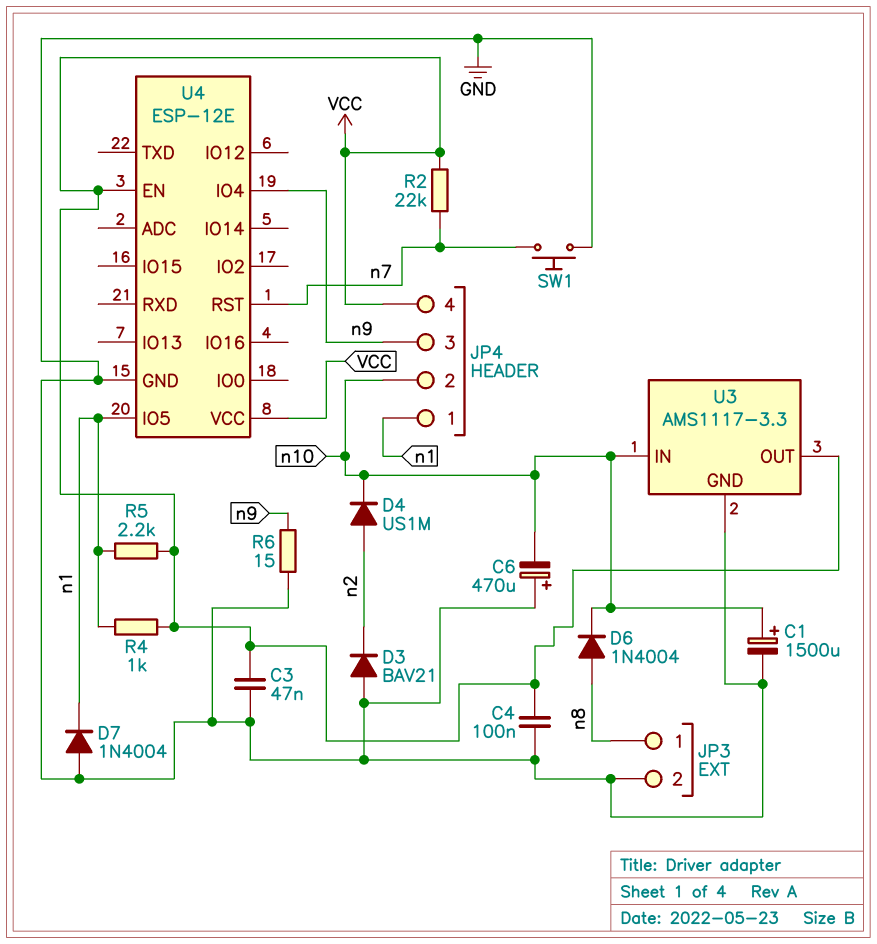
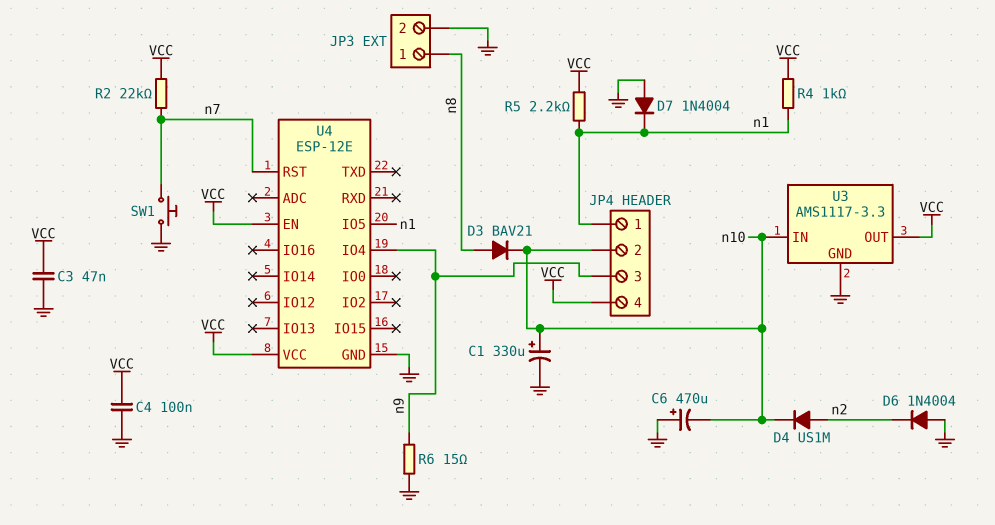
C1: 1500uF (plus n10, minus GND) -> 330uF (plus n10, minus GND)
D3: diode BAV21 (A GND, K n2) -> diode BAV21 (A n8, K n10)
D6: diode 1N4004 (A n8, K n10) -> diode 1N4004 (A GND, K n2)

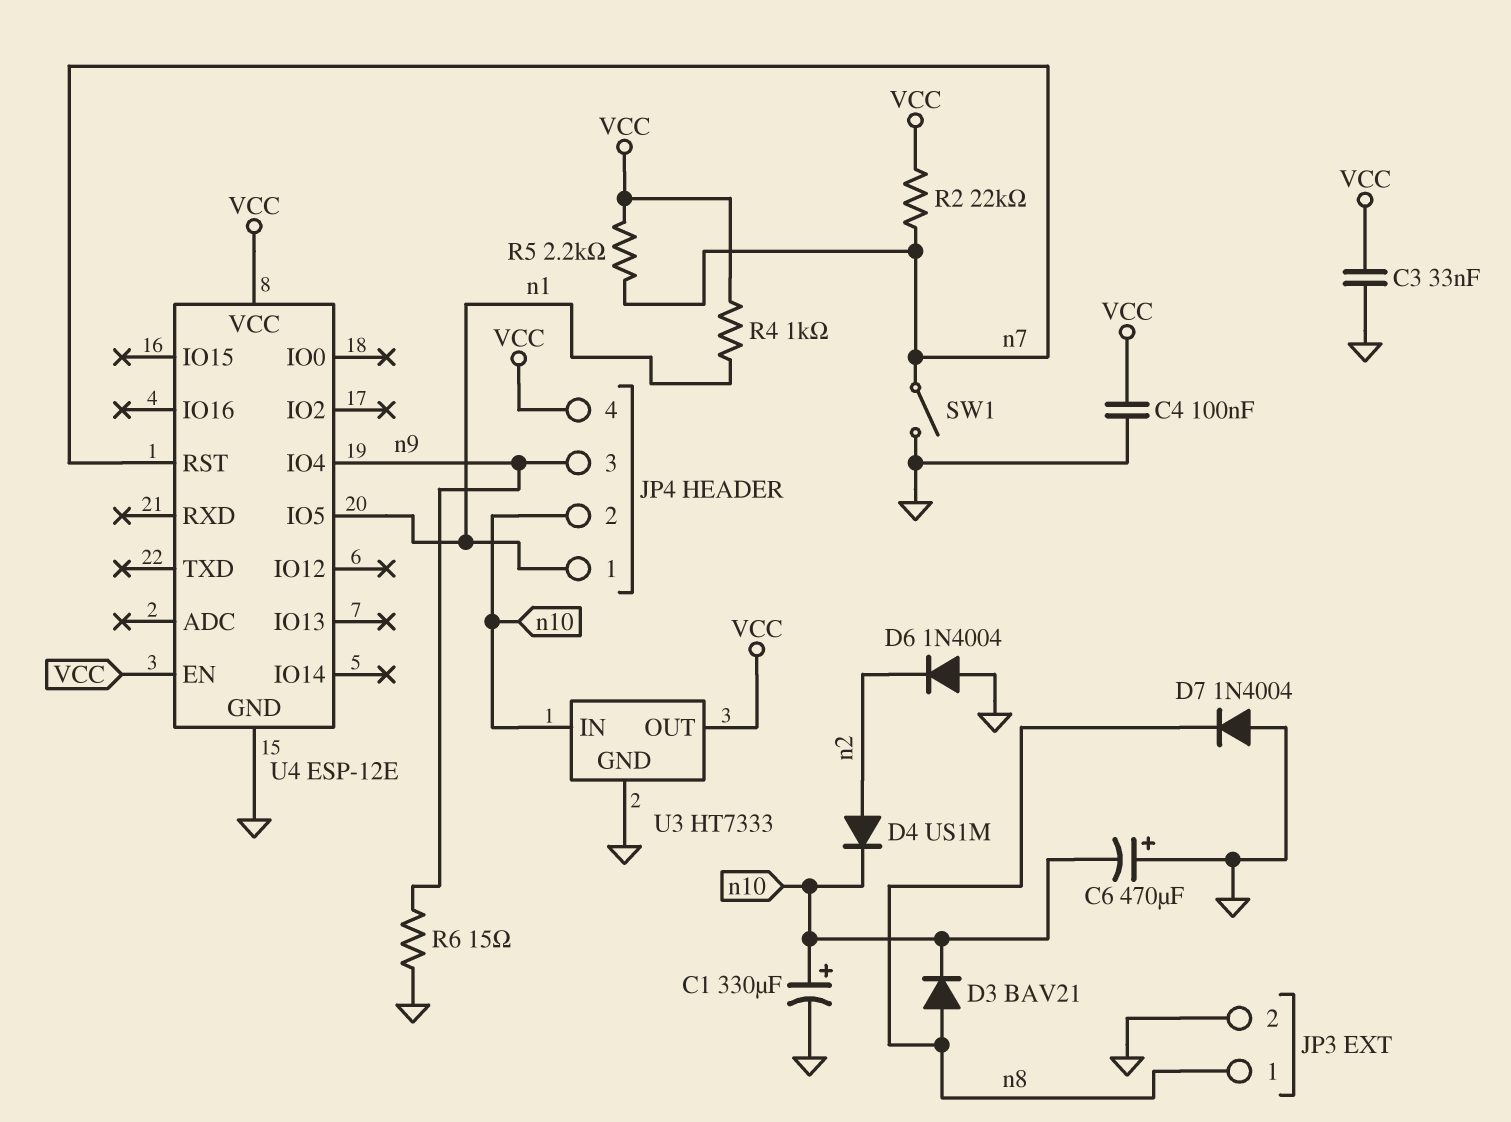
C3: 47nF (GND, VCC) -> 33nF (GND, VCC)
D7: diode 1N4004 (A GND, K n1) -> diode 1N4004 (A GND, K n8)
R5: 2.2k (VCC, n1) -> 2.2k (VCC, n7)
SW1: button (GND, n7) -> switch (GND, n7)
U3: AMS1117-3.3 -> HT7333

